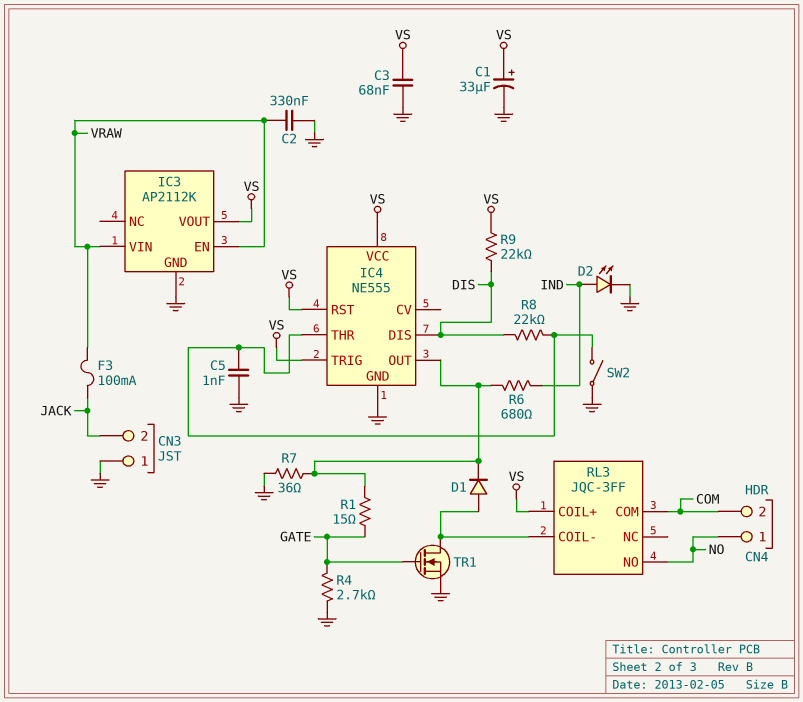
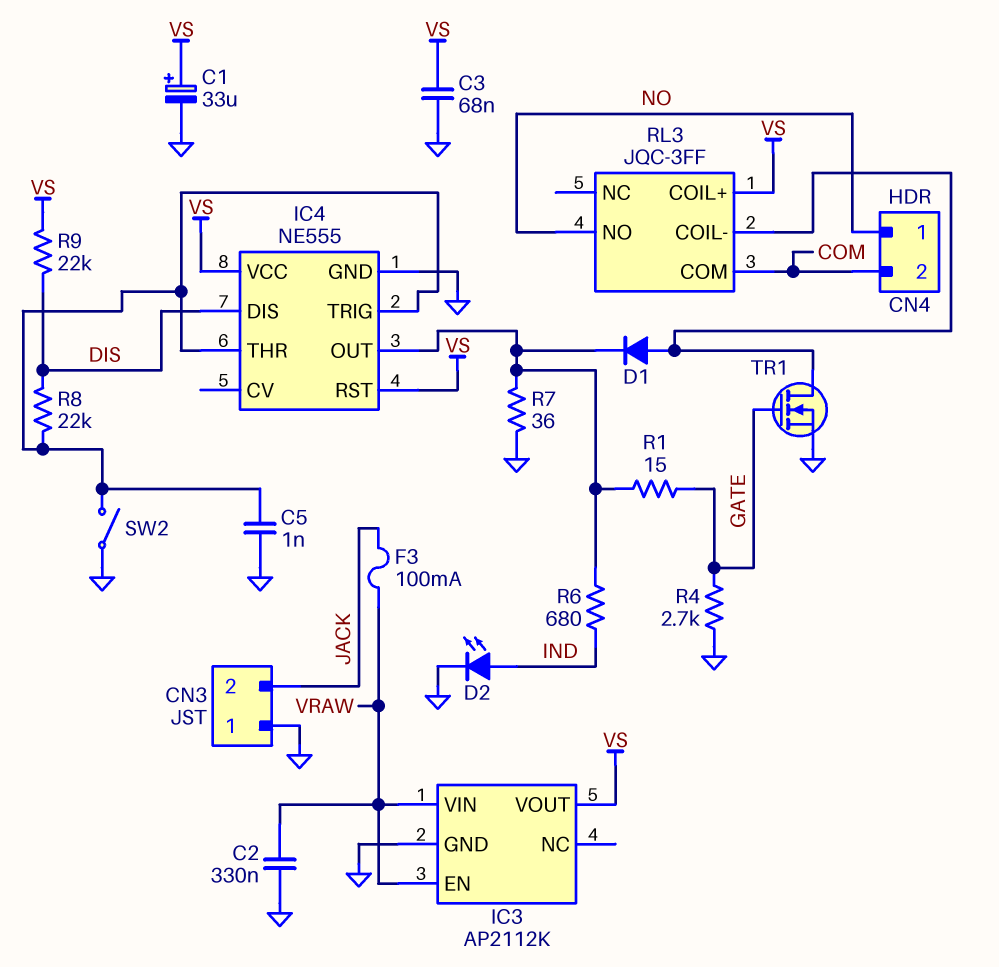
IC4 pin TRIG: VS -> IC4/THR

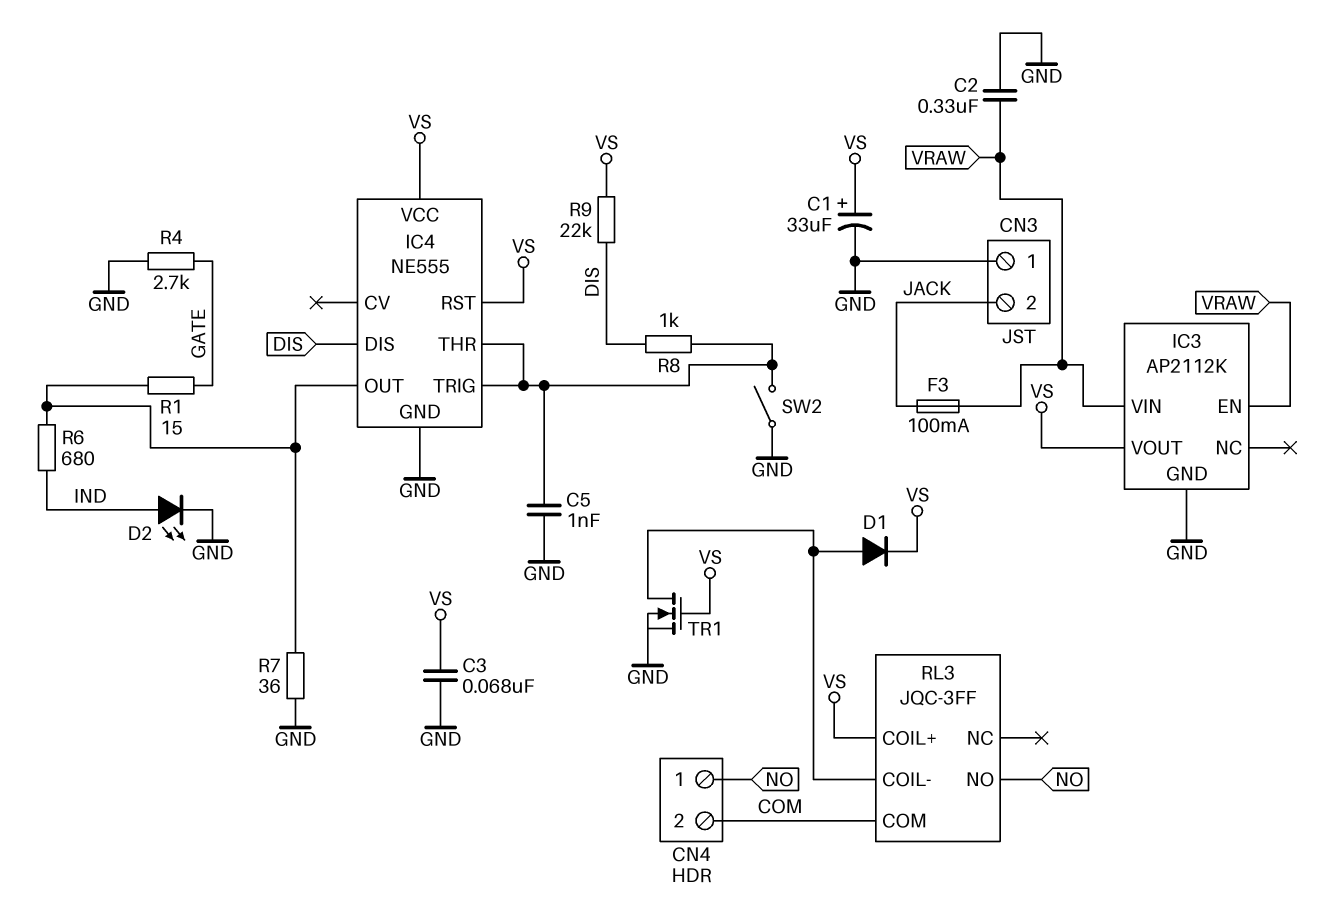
D1: diode (A RL3/COIL-, K IC4/OUT) -> diode (A RL3/COIL-, K VS)
R8: 22k (DIS, IC4/THR) -> 1k (DIS, IC4/THR)
TR1: NMOS (G GATE, D RL3/COIL-, S GND) -> NMOS (G VS, D RL3/COIL-, S GND)

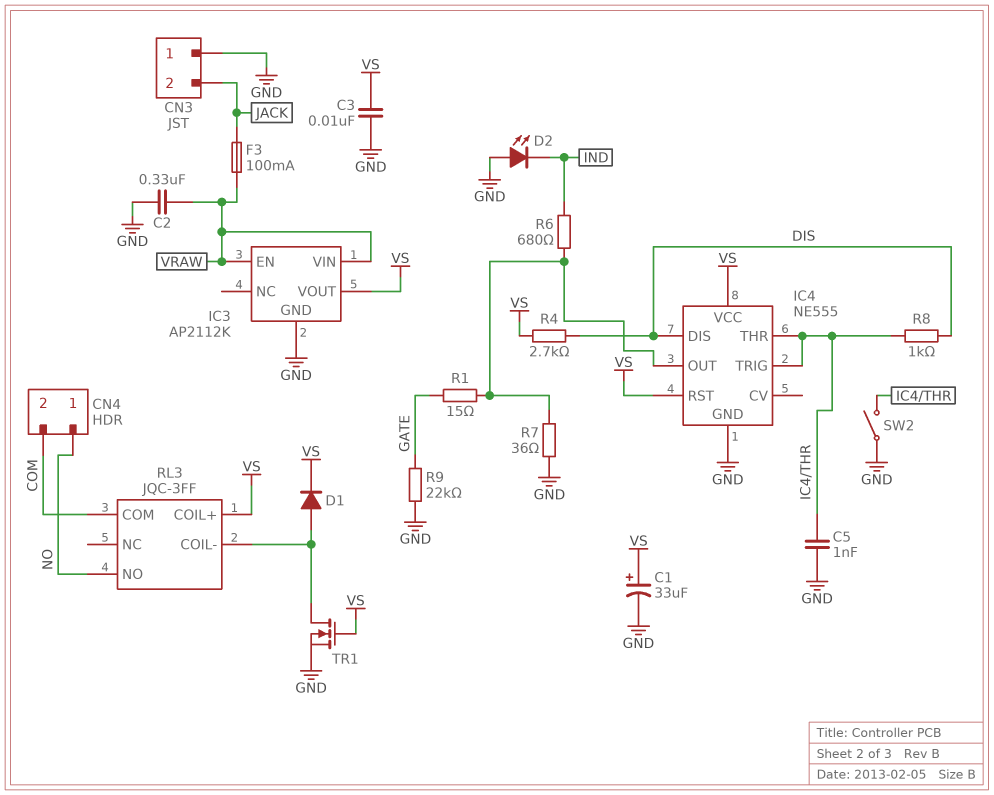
C3: 68nF (GND, VS) -> 10nF (GND, VS)
D2: LED (A IND, K GND) -> LED (A GND, K IND)
R4: 2.7k (GATE, GND) -> 2.7k (DIS, VS)
R9: 22k (DIS, VS) -> 22k (GATE, GND)

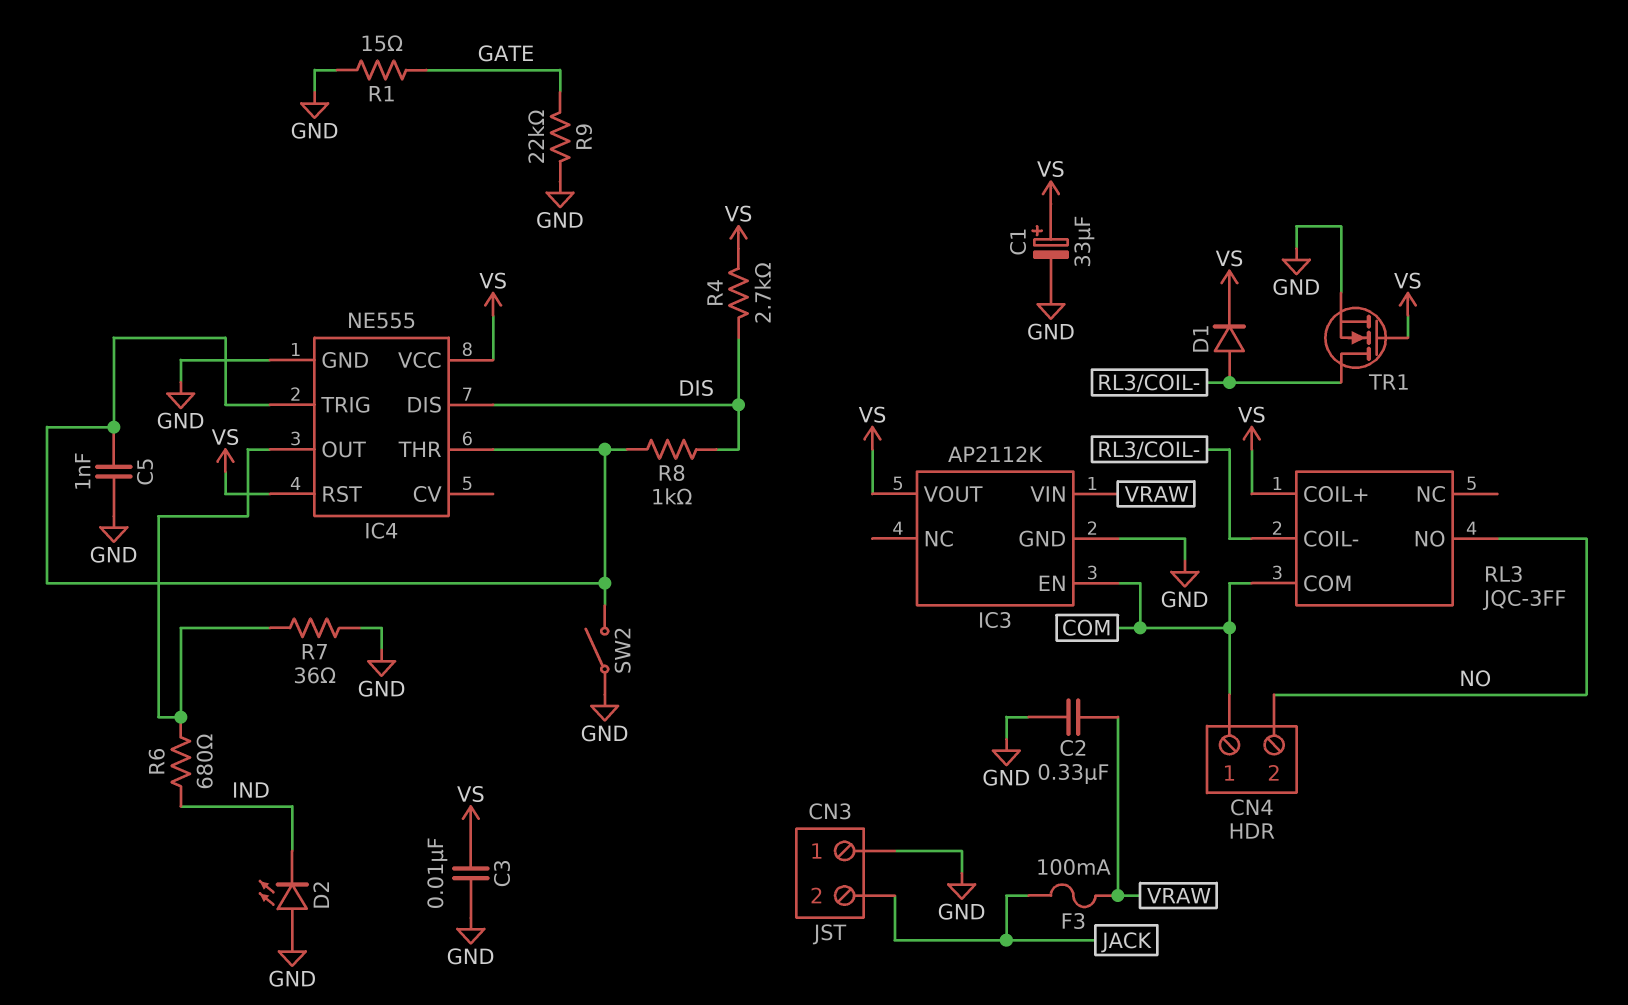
CN4 pin 1: NO -> COM
CN4 pin 2: COM -> NO
IC3 pin EN: VRAW -> COM
R1: 15 (GATE, IC4/OUT) -> 15 (GATE, GND)

